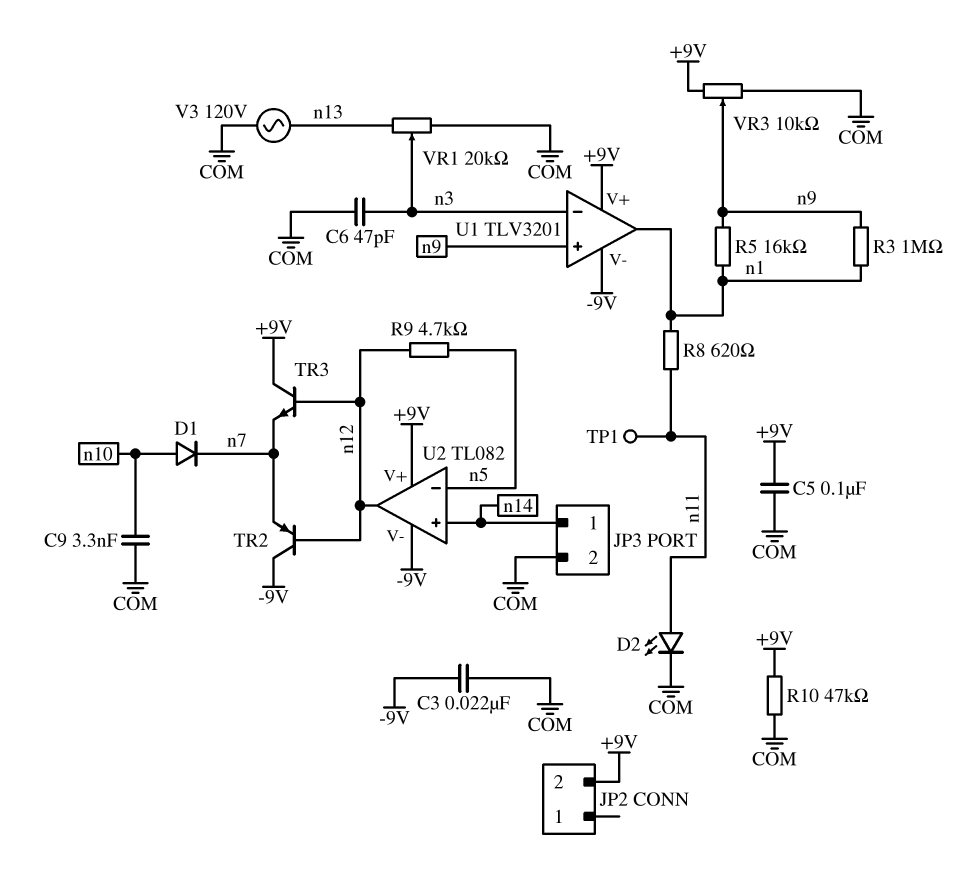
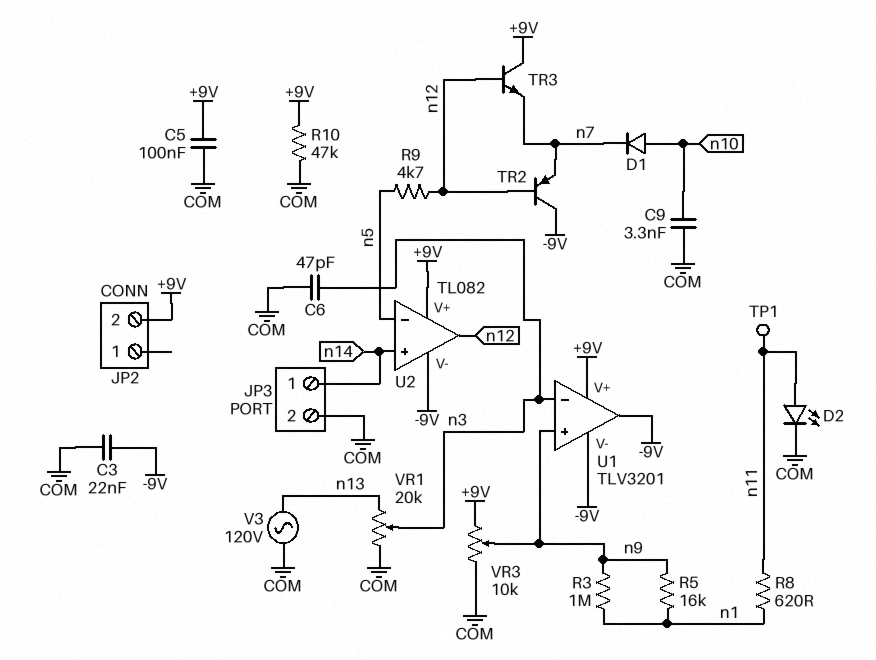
U1 pin out: n1 -> -9V

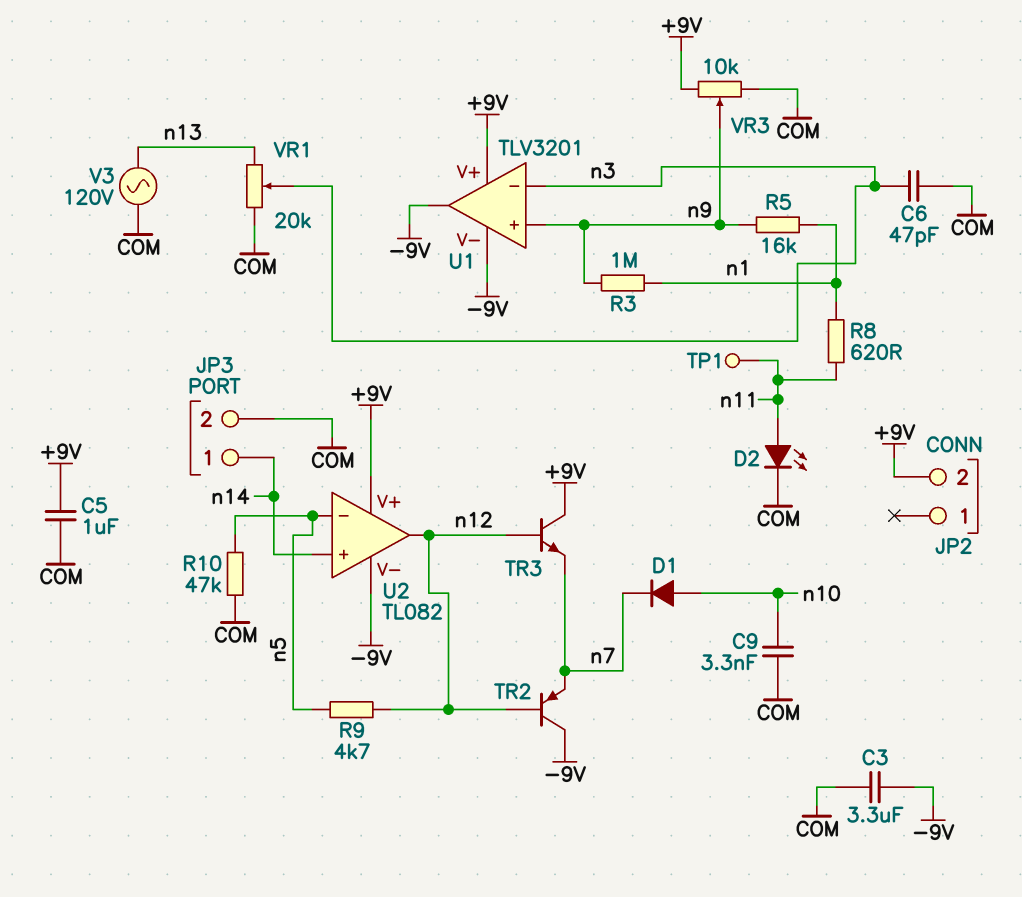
C3: 22nF (-9V, COM) -> 3.3uF (-9V, COM)
C5: 100nF (+9V, COM) -> 1uF (+9V, COM)
R10: 47k (+9V, COM) -> 47k (COM, n5)

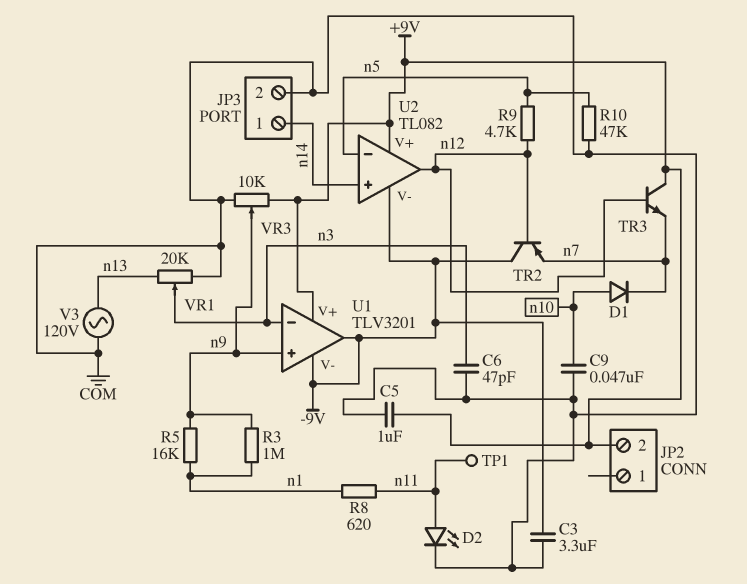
C9: 3.3nF (COM, n10) -> 47nF (COM, n10)

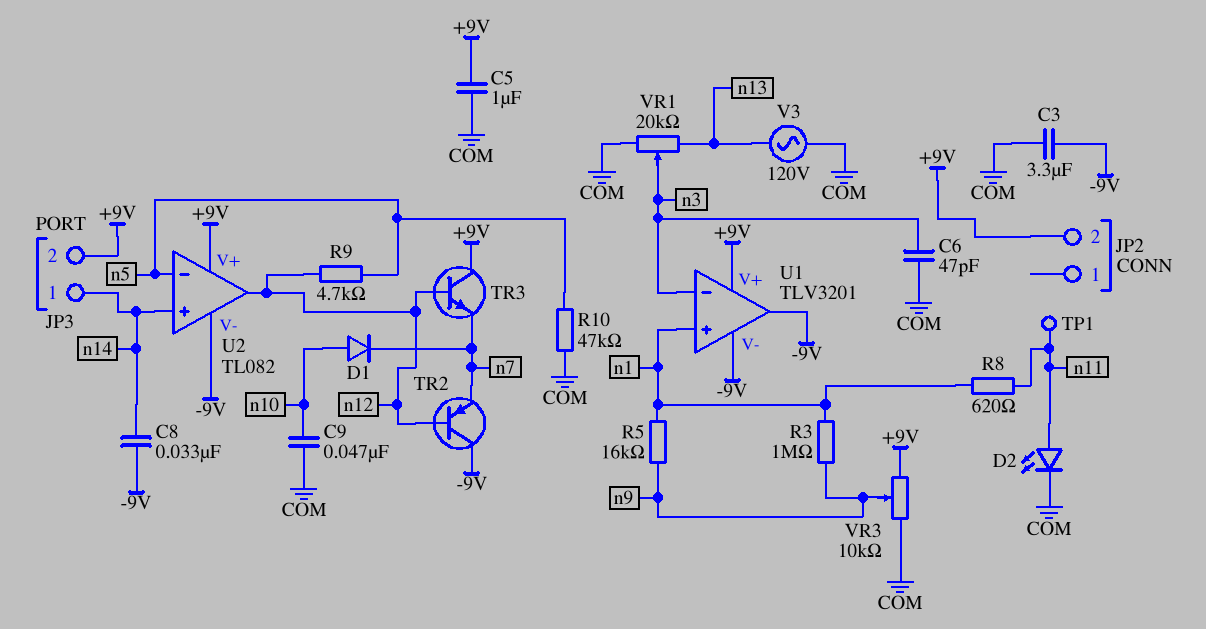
C8: none -> 33nF (-9V, n14)
JP3 pin 2: COM -> +9V
U1 pin in+: n9 -> n1

